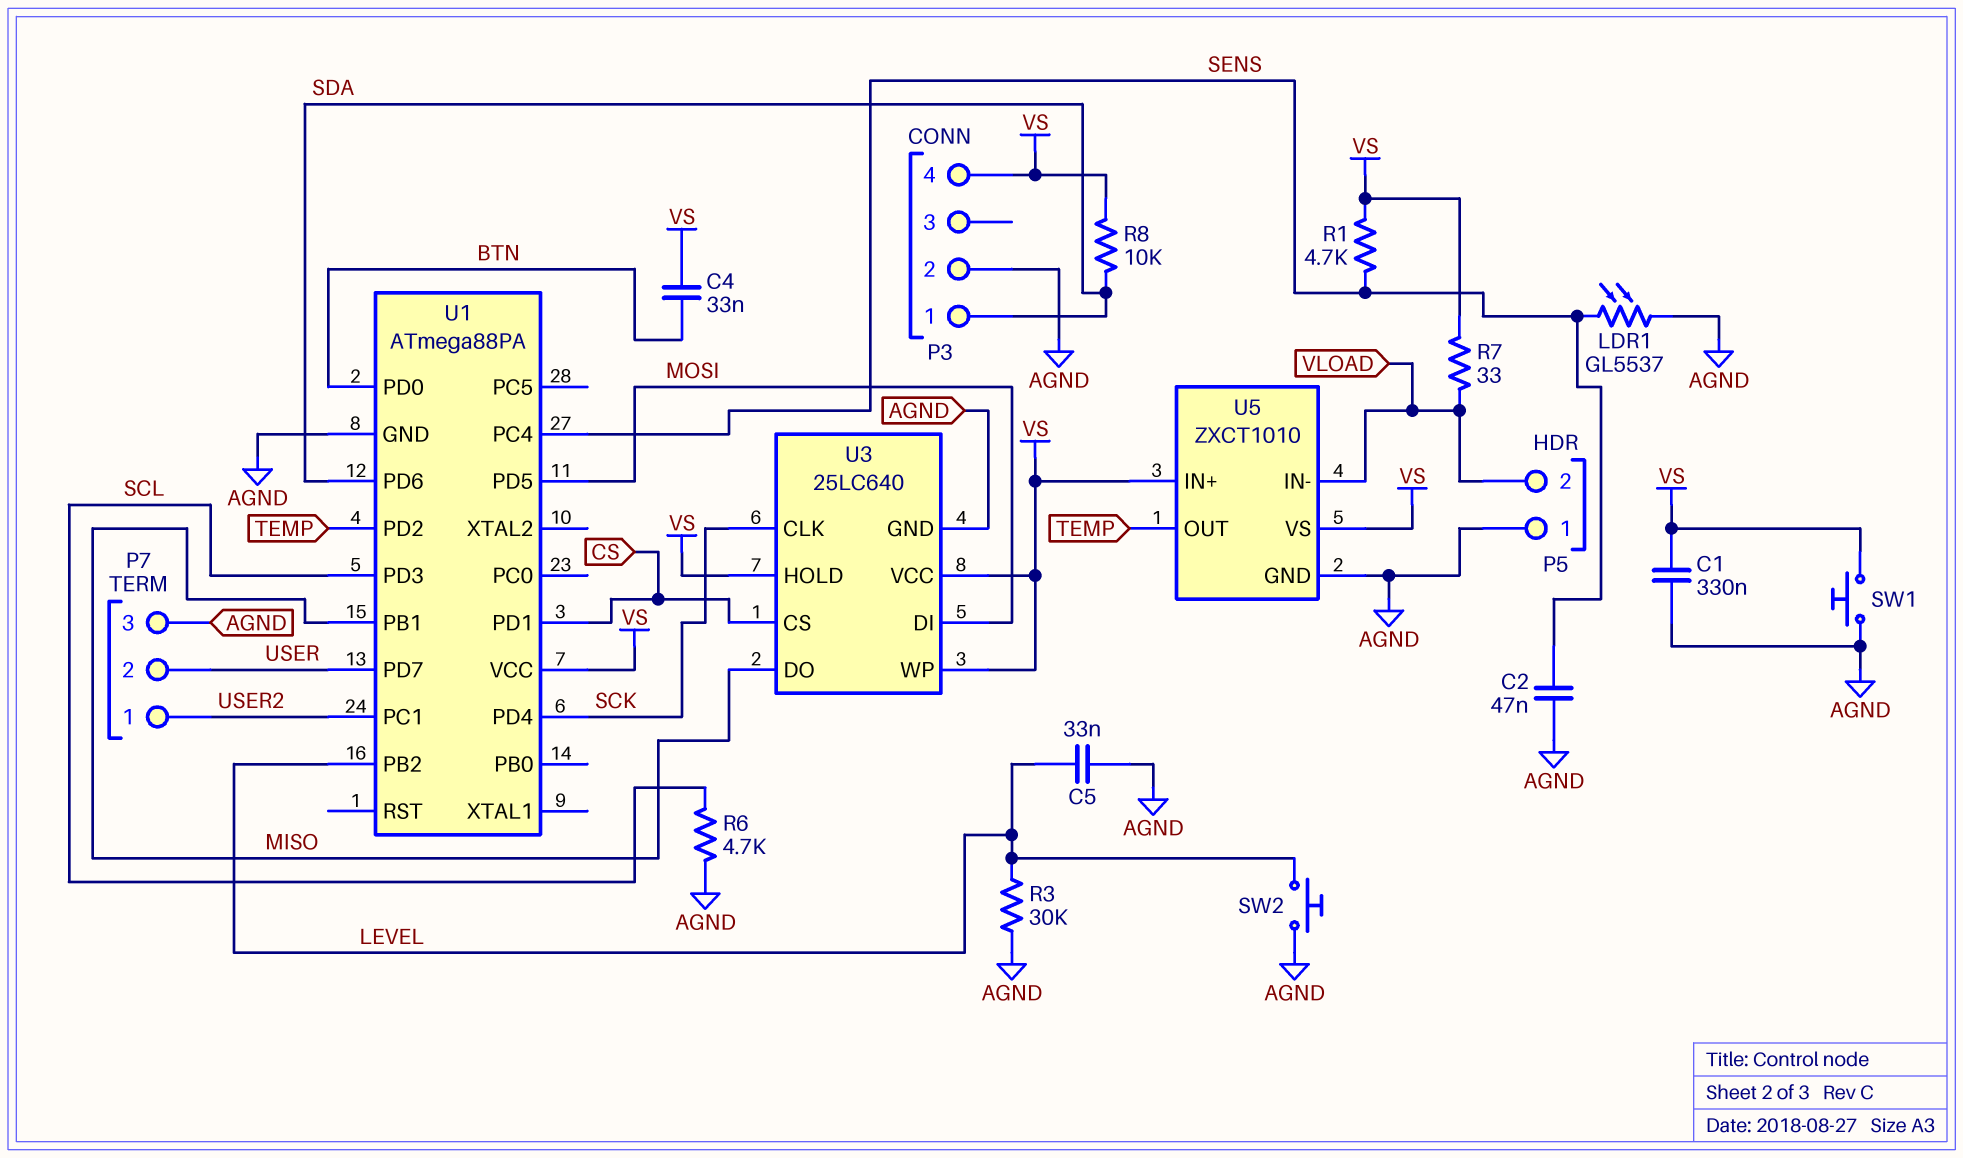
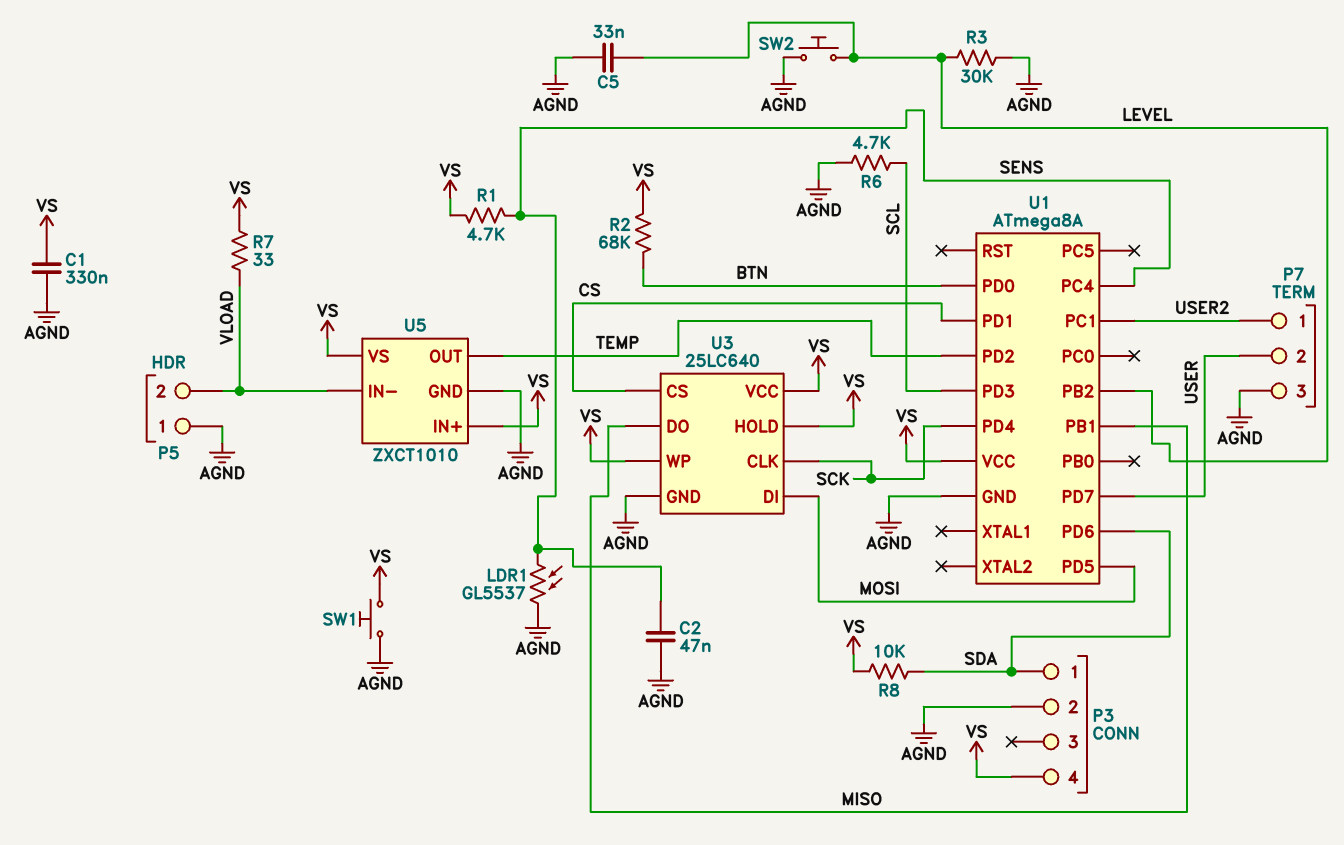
C4: 33nF (BTN, VS) -> none
R2: none -> 68k (BTN, VS)
U1: ATmega88PA -> ATmega8A

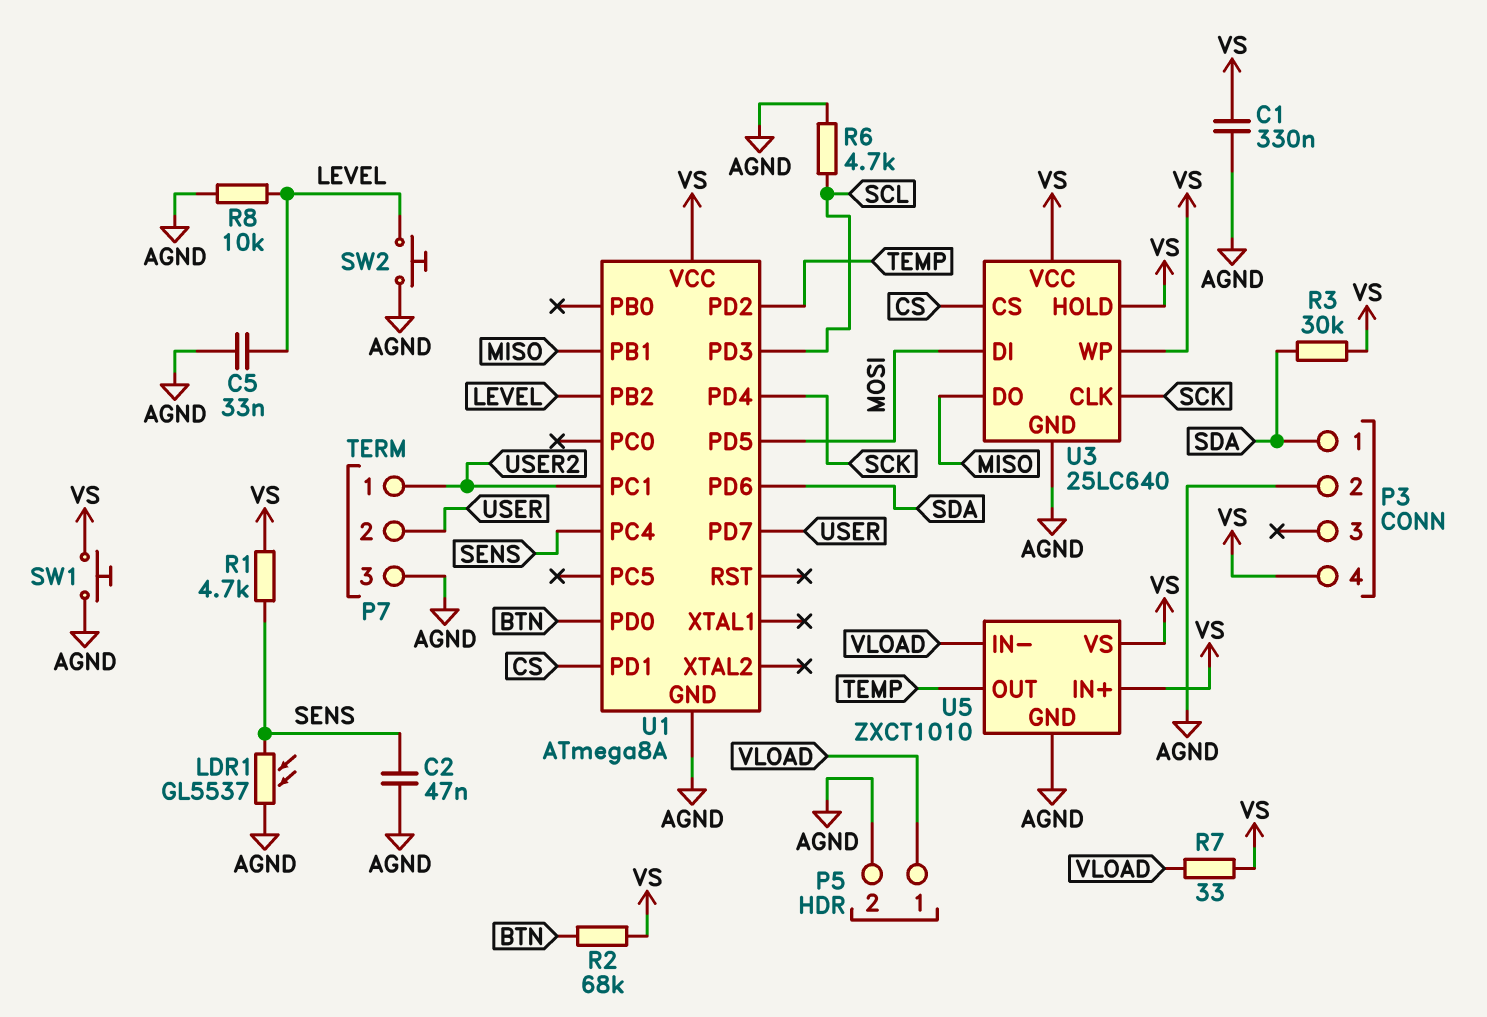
P5 pin 1: AGND -> VLOAD
P5 pin 2: VLOAD -> AGND
R3: 30k (AGND, LEVEL) -> 30k (SDA, VS)
R8: 10k (SDA, VS) -> 10k (AGND, LEVEL)

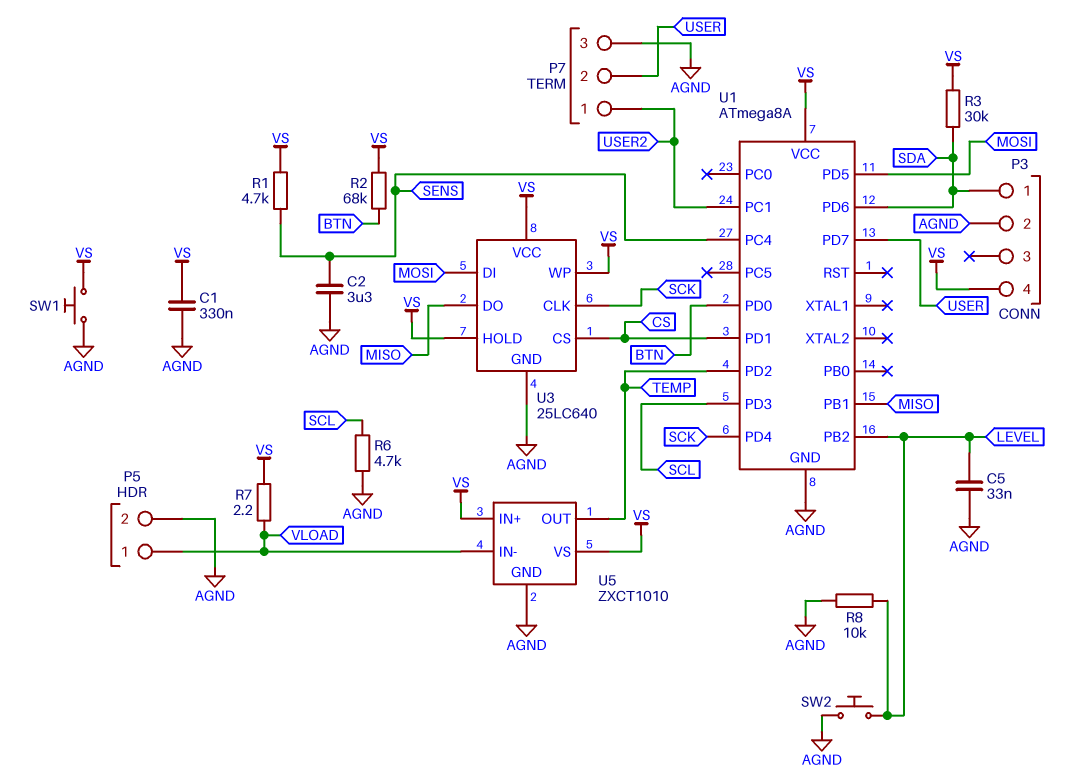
C2: 47nF (AGND, SENS) -> 3.3uF (AGND, SENS)
LDR1: GL5537 (AGND, SENS) -> none
R7: 33 (VLOAD, VS) -> 2.2 (VLOAD, VS)

